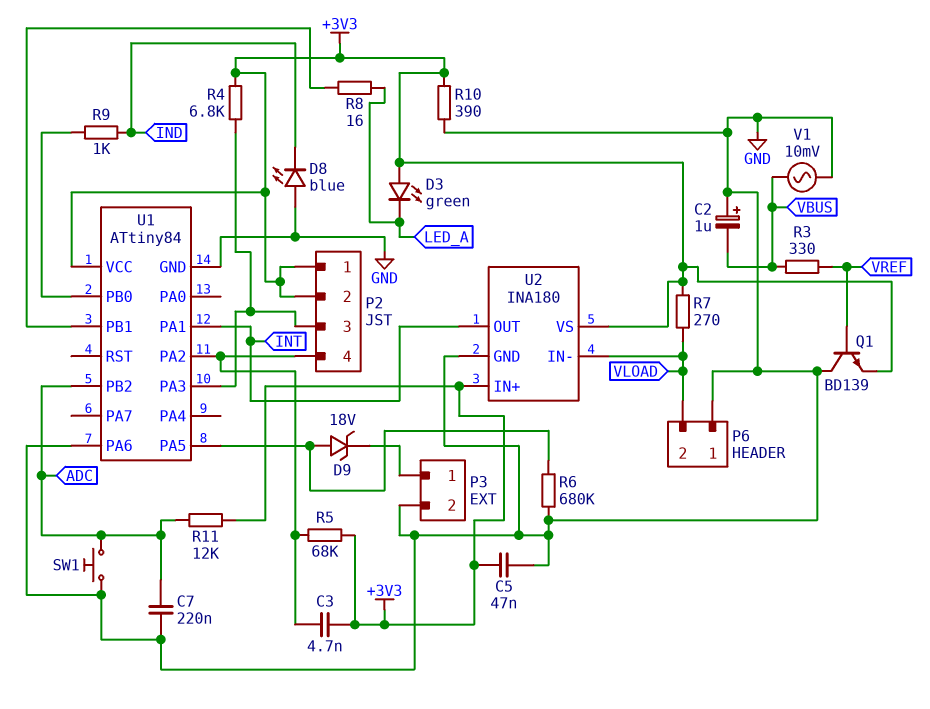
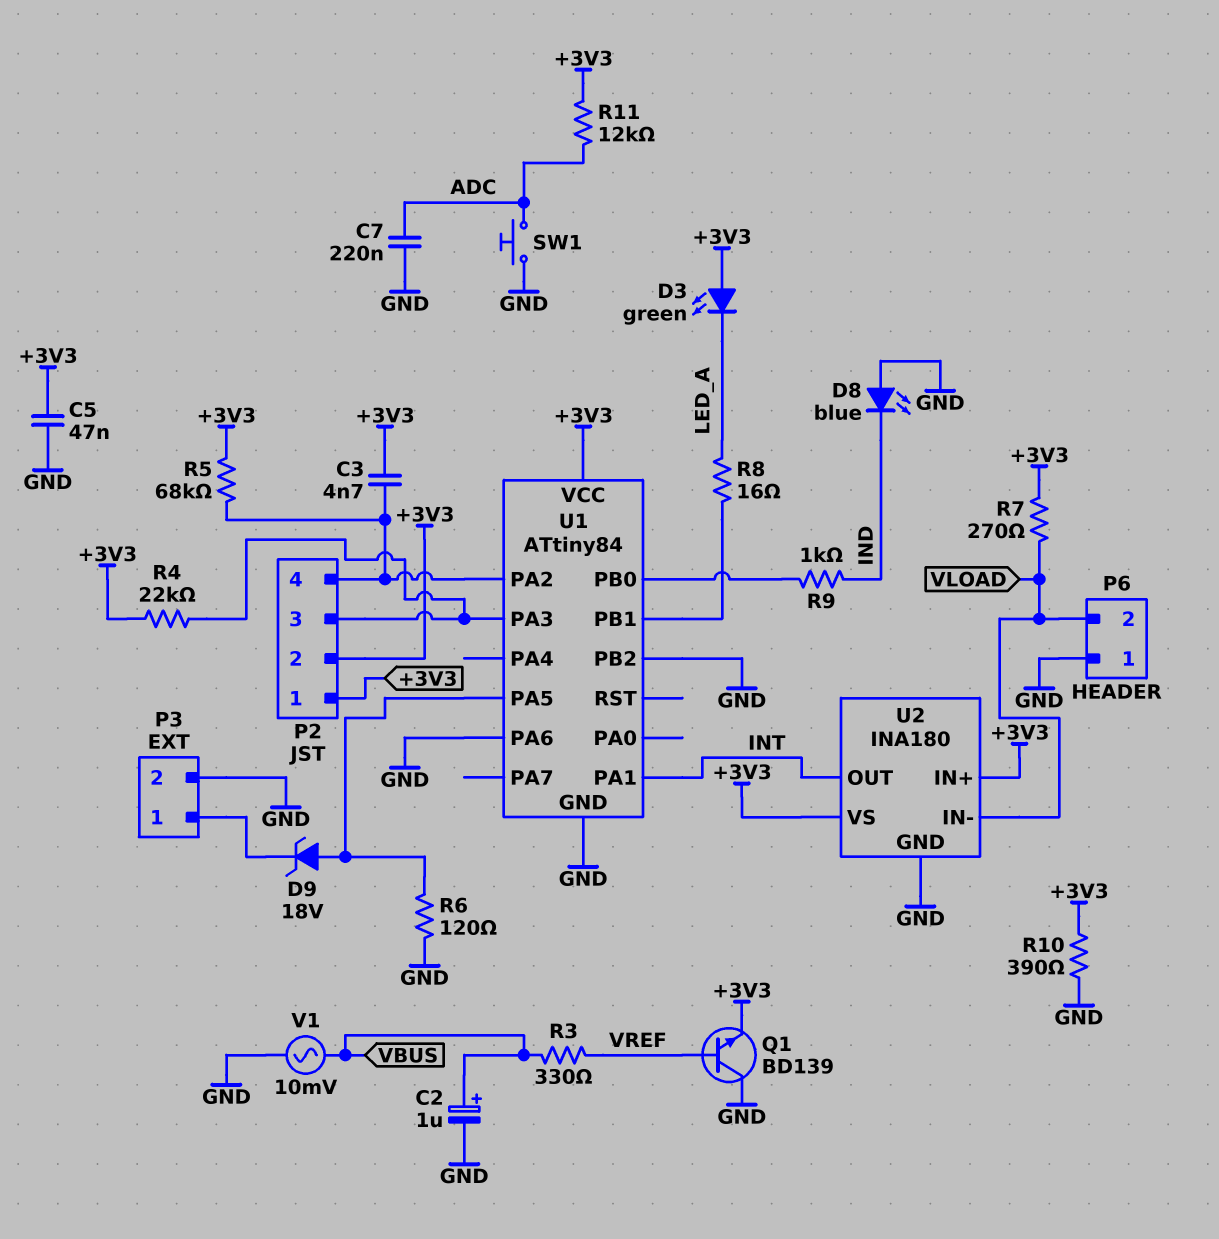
C2: 1uF (plus GND, minus VBUS) -> 1uF (plus VBUS, minus GND)
R4: 6.8k (+3V3, P2/3) -> 22k (+3V3, P2/3)
R6: 680k (GND, U1/PA5) -> 120 (GND, U1/PA5)
U1 pin PB2: ADC -> GND

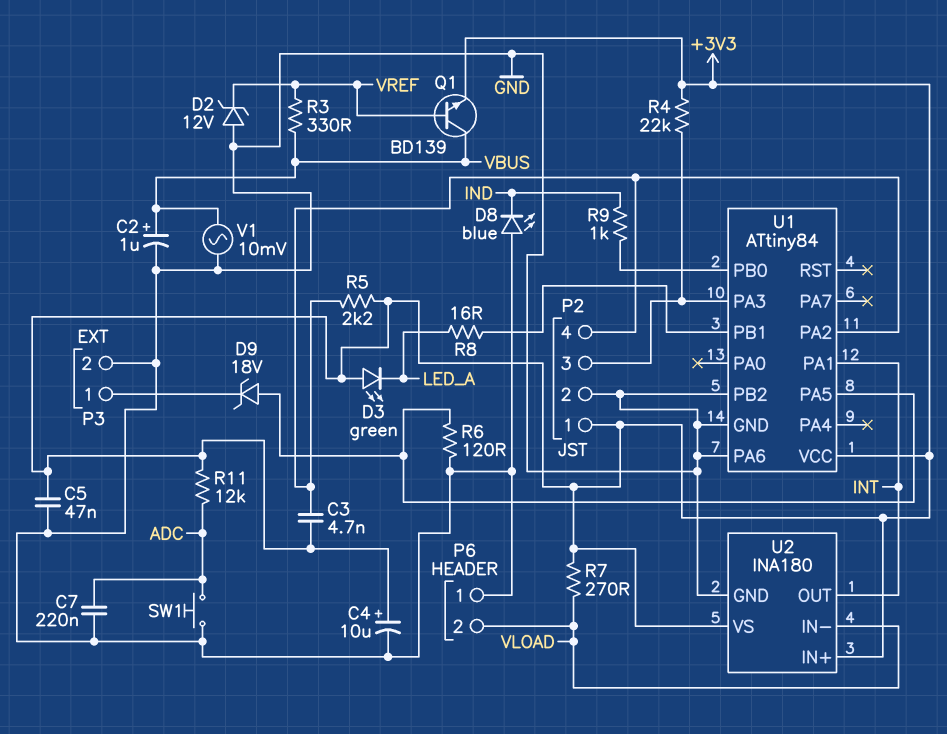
C4: none -> 10uF (plus +3V3, minus GND)
D2: none -> zener 12V (A GND, K VREF)
P2 pin 2: +3V3 -> GND
Q1: NPN BD139 (B VREF, C GND, E +3V3) -> NPN BD139 (B VREF, C VBUS, E +3V3)
R5: 68k (+3V3, P2/4) -> 2.2k (+3V3, P2/4)
R10: 390 (+3V3, GND) -> none

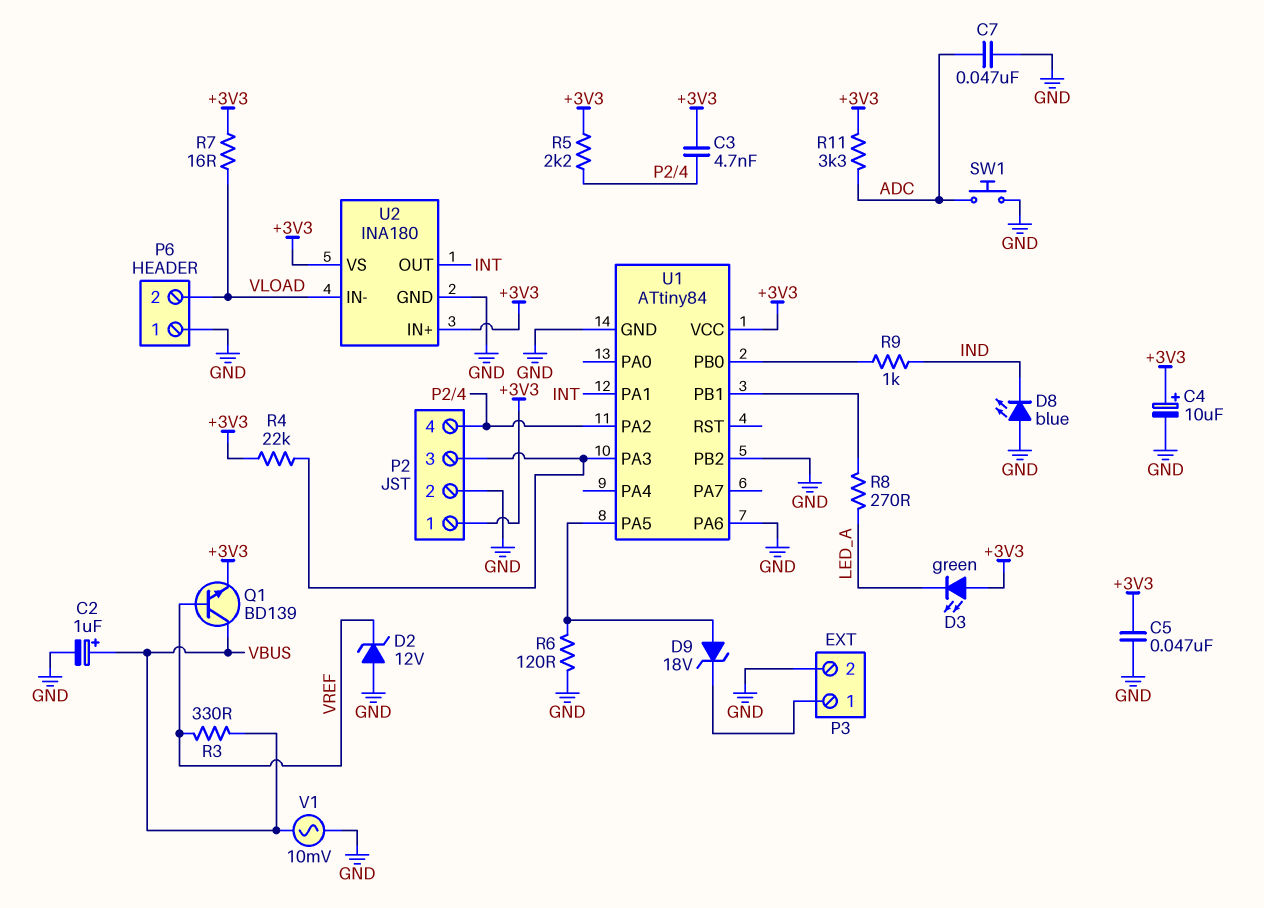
C7: 220nF (ADC, GND) -> 47nF (ADC, GND)
R7: 270 (+3V3, VLOAD) -> 16 (+3V3, VLOAD)
R8: 16 (LED_A, U1/PB1) -> 270 (LED_A, U1/PB1)
R11: 12k (+3V3, ADC) -> 3.3k (+3V3, ADC)

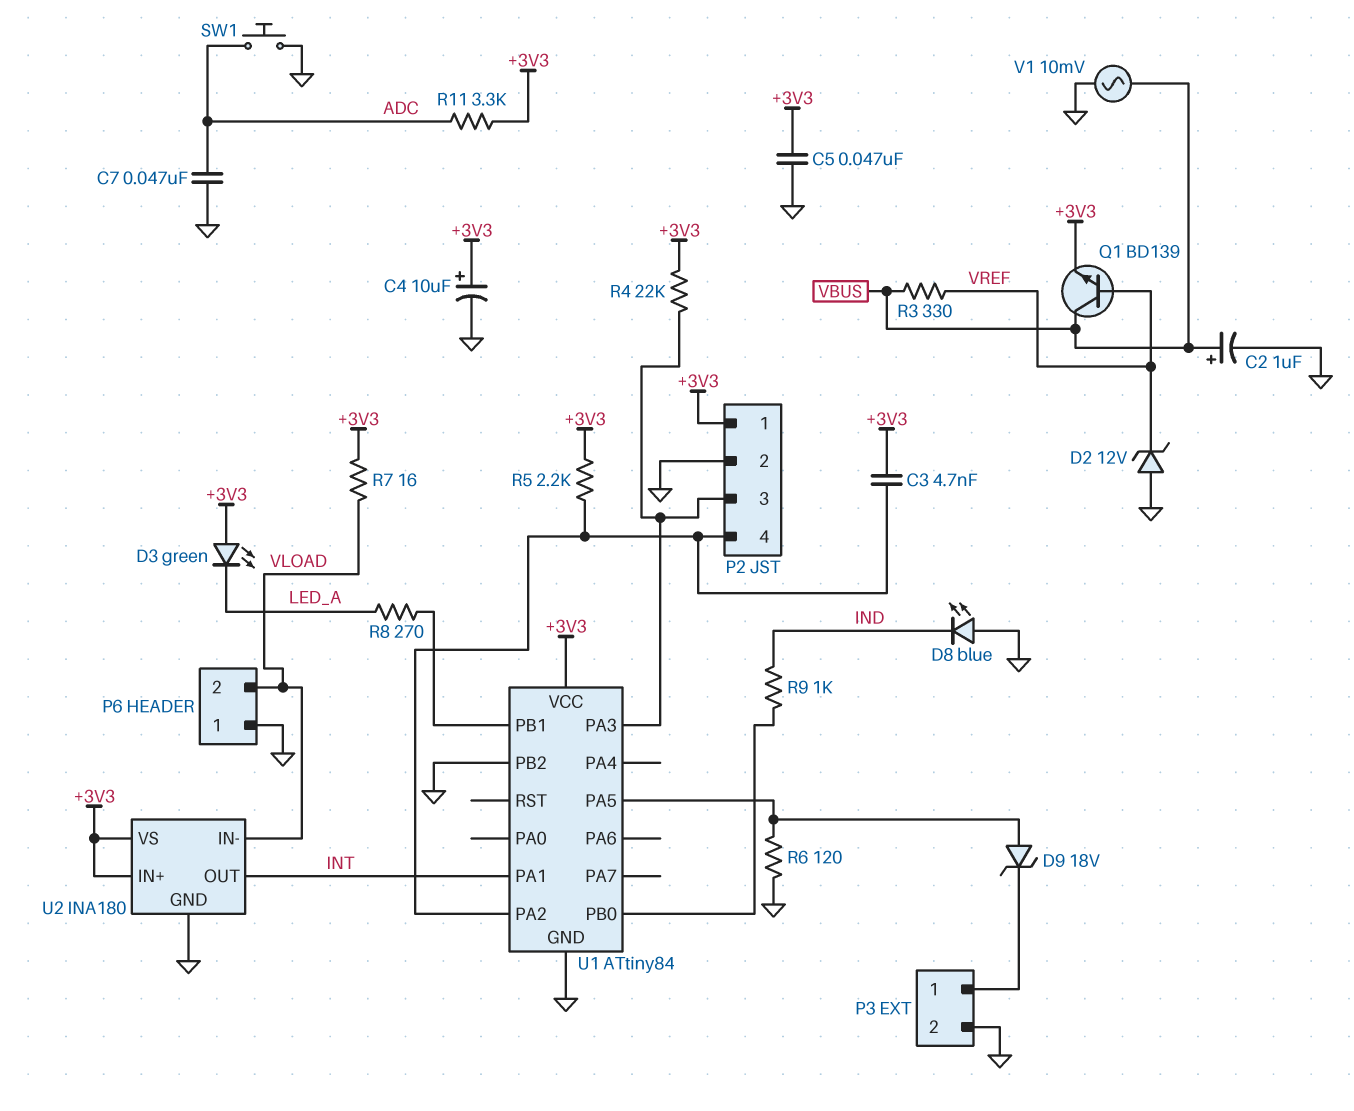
U1 pin PA6: GND -> none

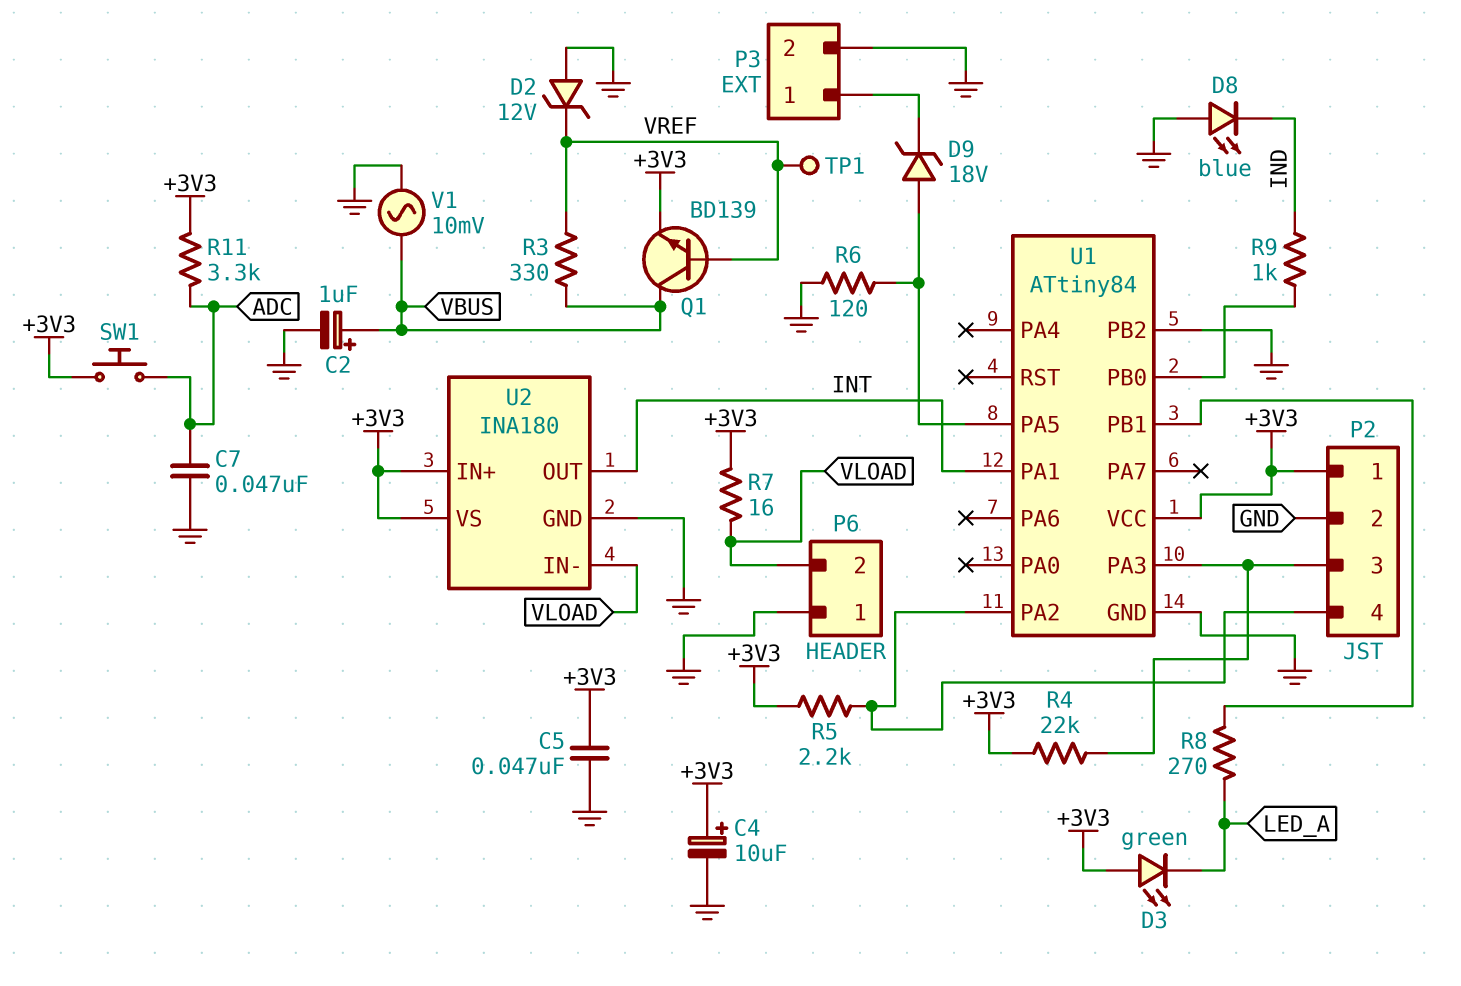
C3: 4.7nF (+3V3, P2/4) -> none
SW1: button (ADC, GND) -> button (+3V3, ADC)
TP1: none -> test point (VREF)

